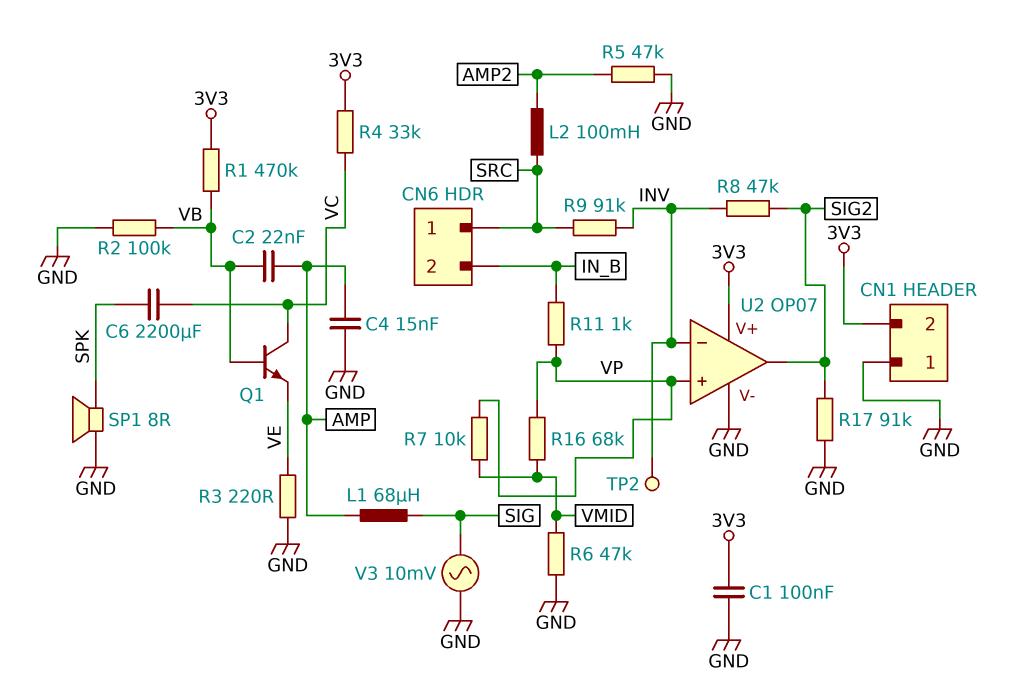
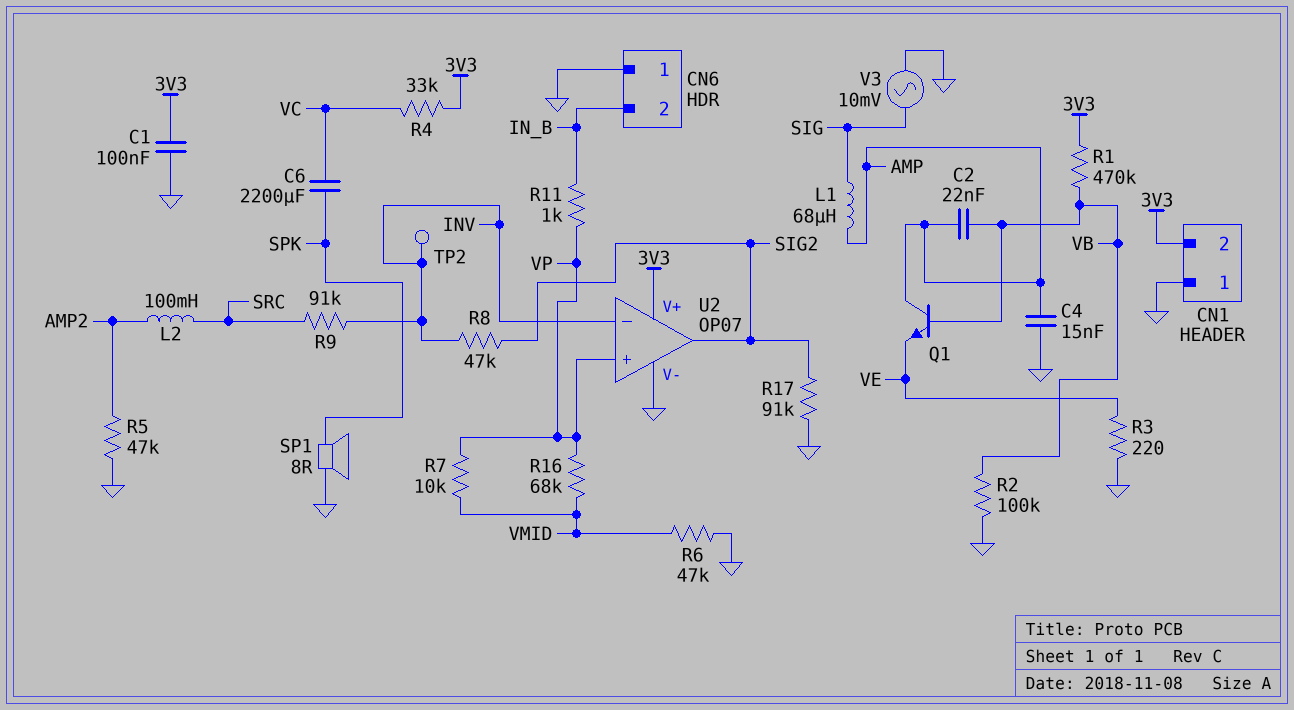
CN6 pin 1: SRC -> GND
Q1: NPN (B VB, C VC, E VE) -> NPN (B VB, C AMP, E VE)

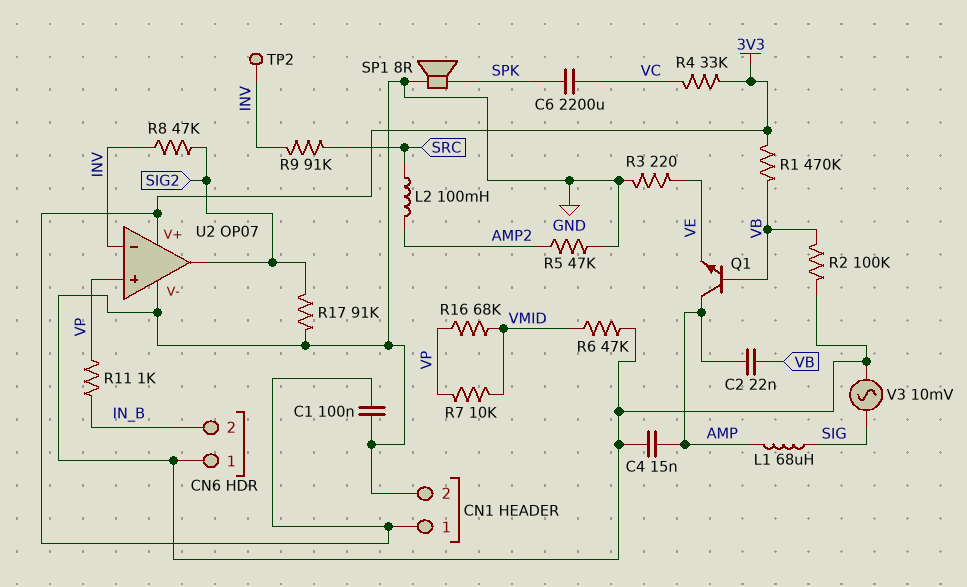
CN1 pin 1: GND -> 3V3
CN1 pin 2: 3V3 -> GND

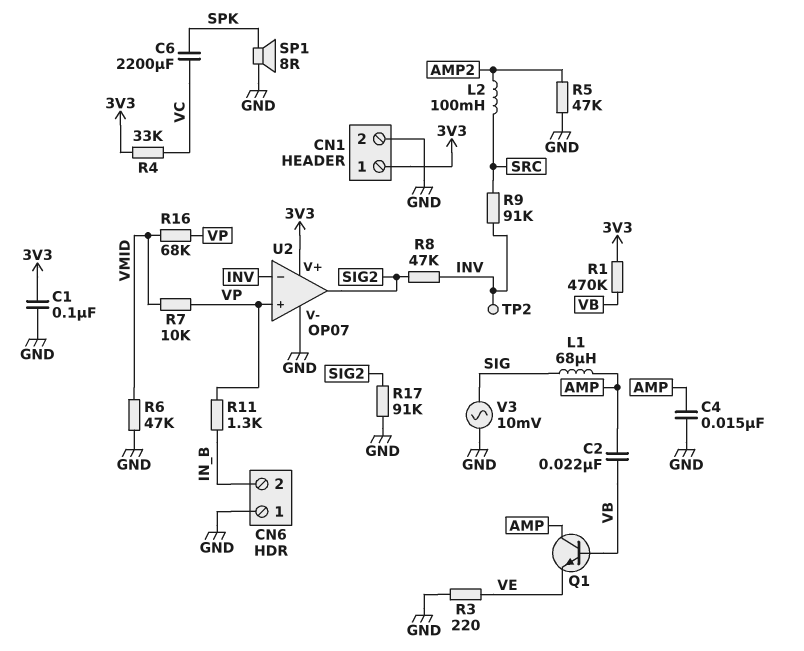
R2: 100k (GND, VB) -> none
R11: 1k (IN_B, VP) -> 1.3k (IN_B, VP)

